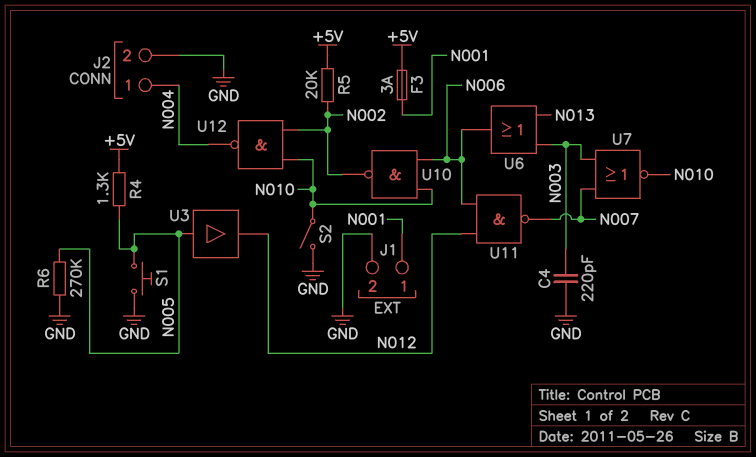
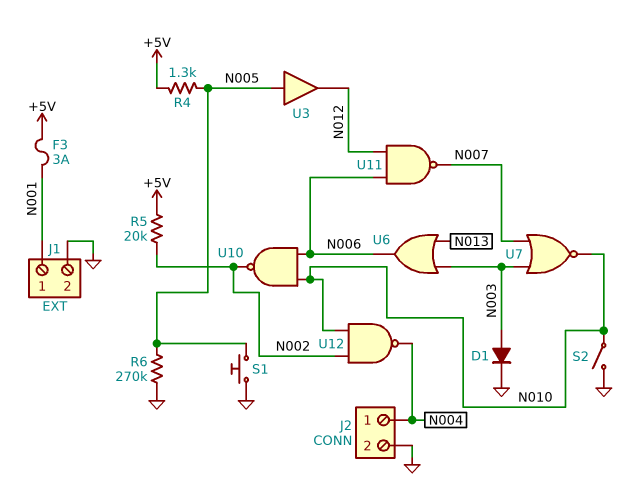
C4: 220pF (GND, N003) -> none
D1: none -> diode (A N003, K GND)

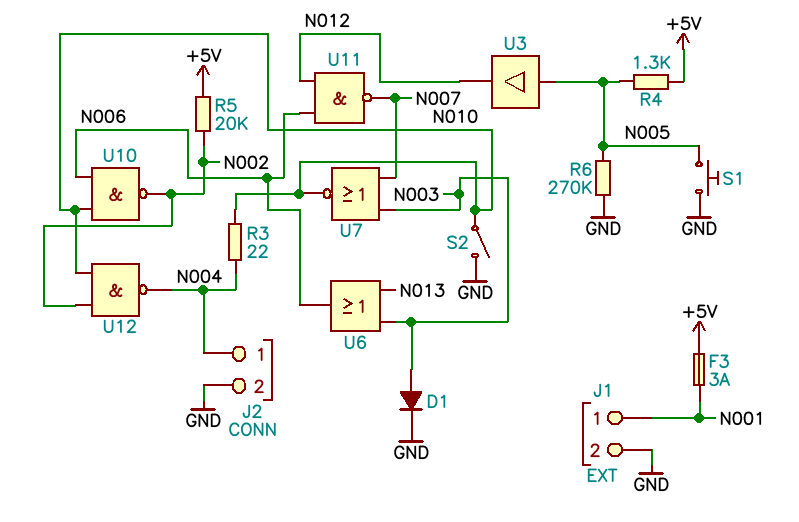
R3: none -> 22 (N004, N010)

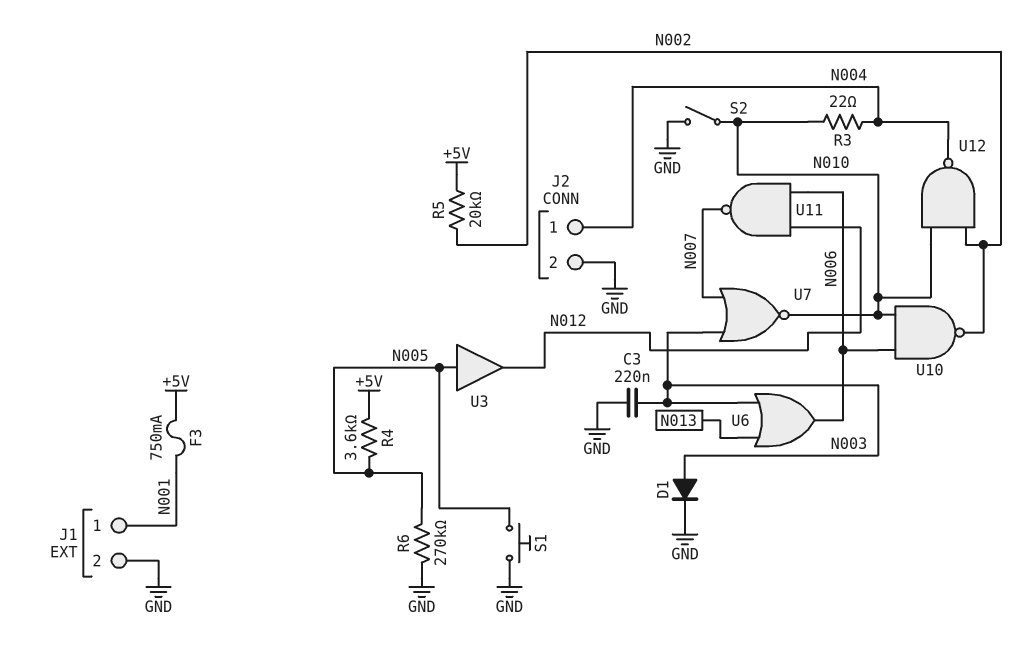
C3: none -> 220nF (GND, N003)
F3: 3A (+5V, N001) -> 750mA (+5V, N001)
R4: 1.3k (+5V, N005) -> 3.6k (+5V, N005)

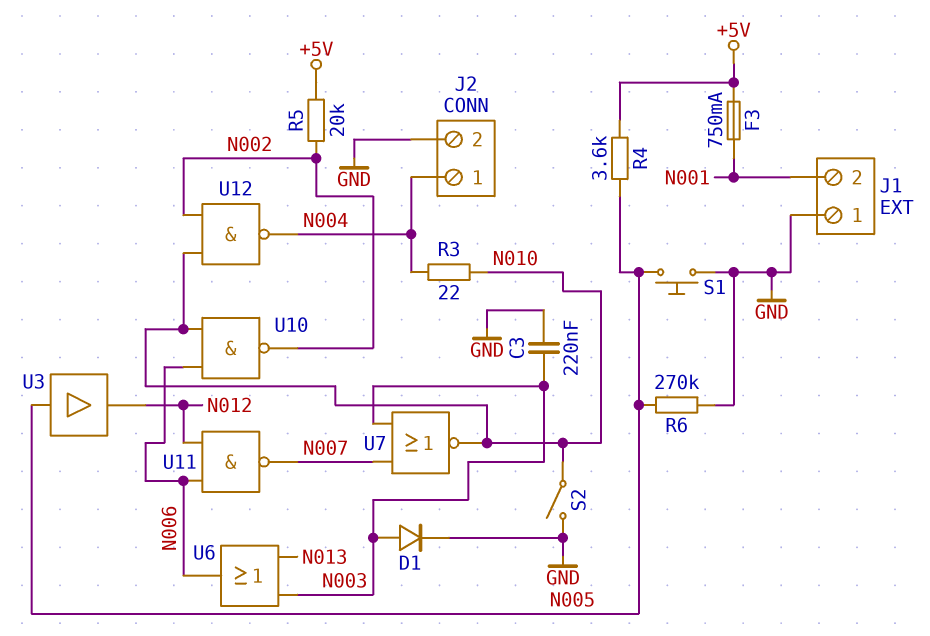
J1 pin 1: N001 -> GND
J1 pin 2: GND -> N001

